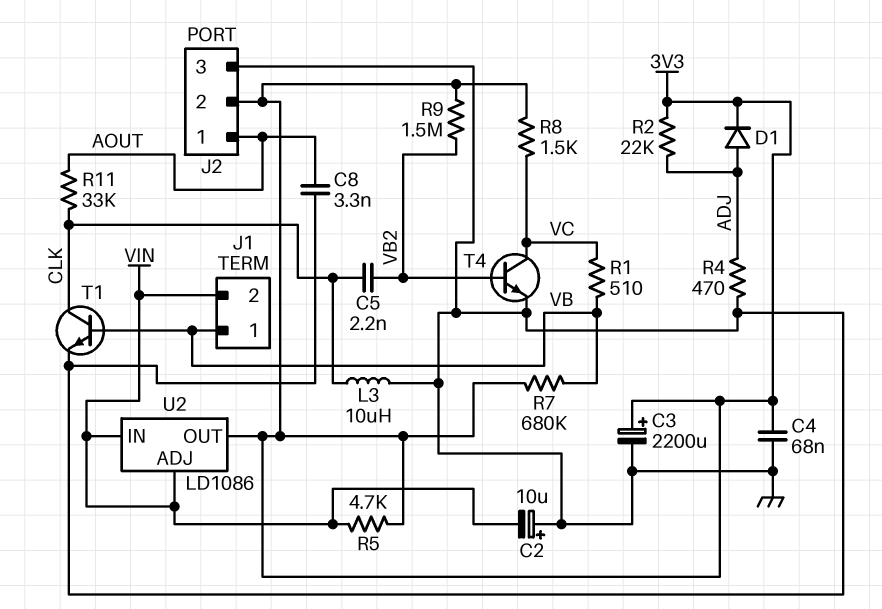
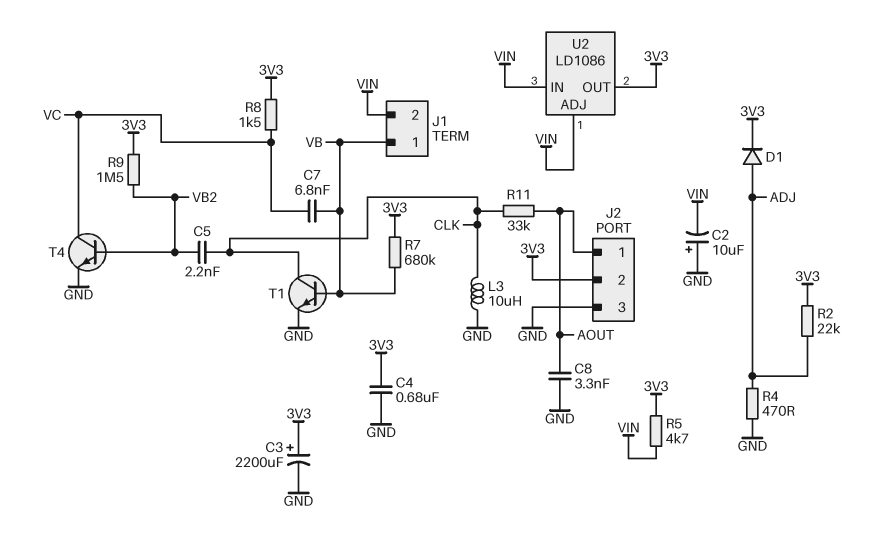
C4: 68nF (3V3, GND) -> 680nF (3V3, GND)
C7: none -> 6.8nF (VB, VC)
R1: 510 (VB, VC) -> none

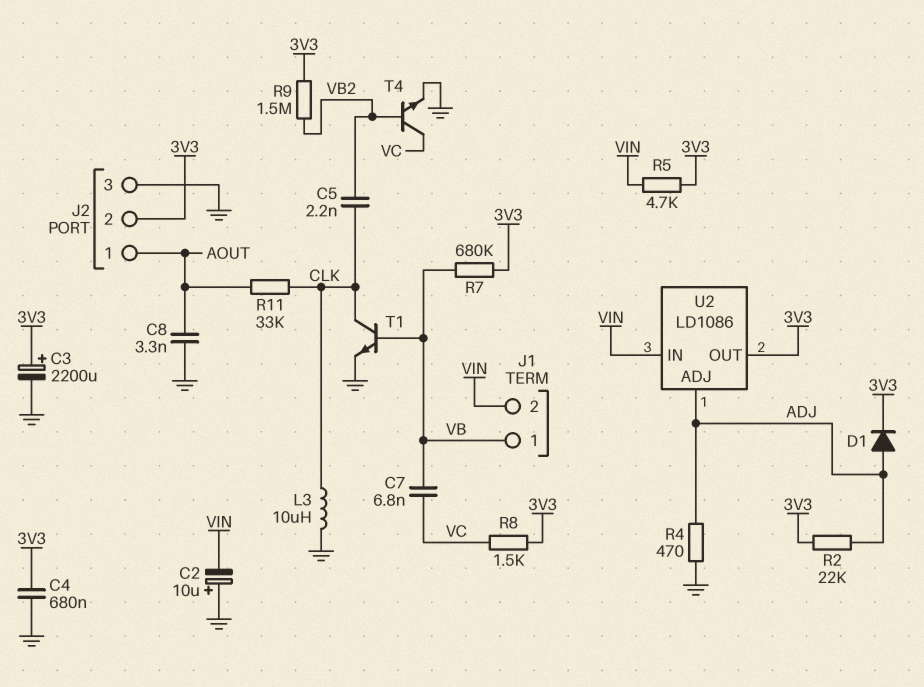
U2 pin ADJ: VIN -> ADJ

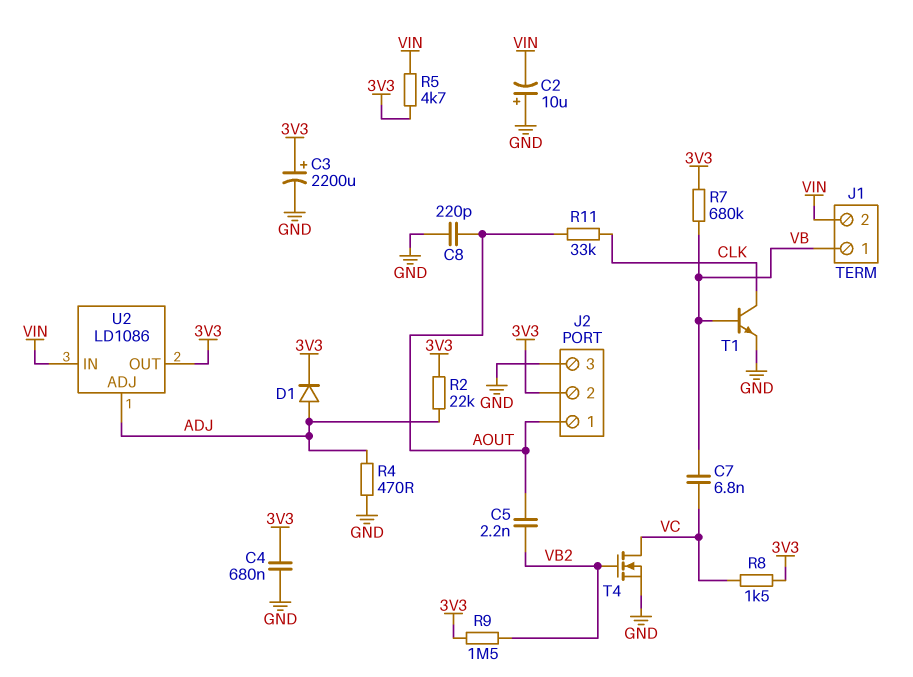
C5: 2.2nF (CLK, VB2) -> 2.2nF (AOUT, VB2)
C8: 3.3nF (AOUT, GND) -> 220pF (AOUT, GND)
L3: 10uH (CLK, GND) -> none
T4: NPN (B VB2, C VC, E GND) -> NMOS (G VB2, D VC, S GND)

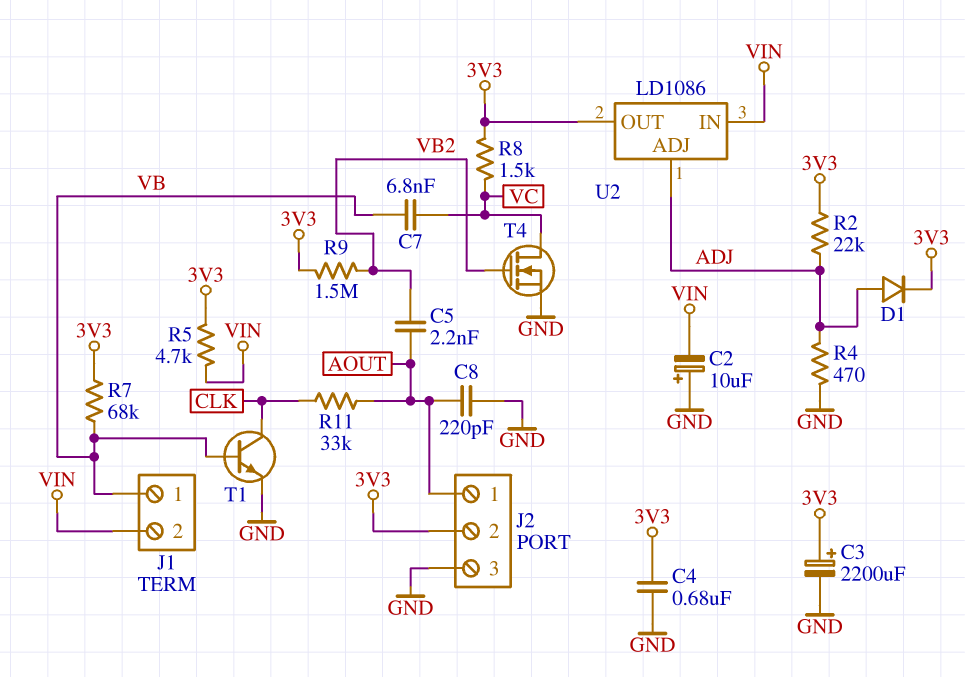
R7: 680k (3V3, VB) -> 68k (3V3, VB)

